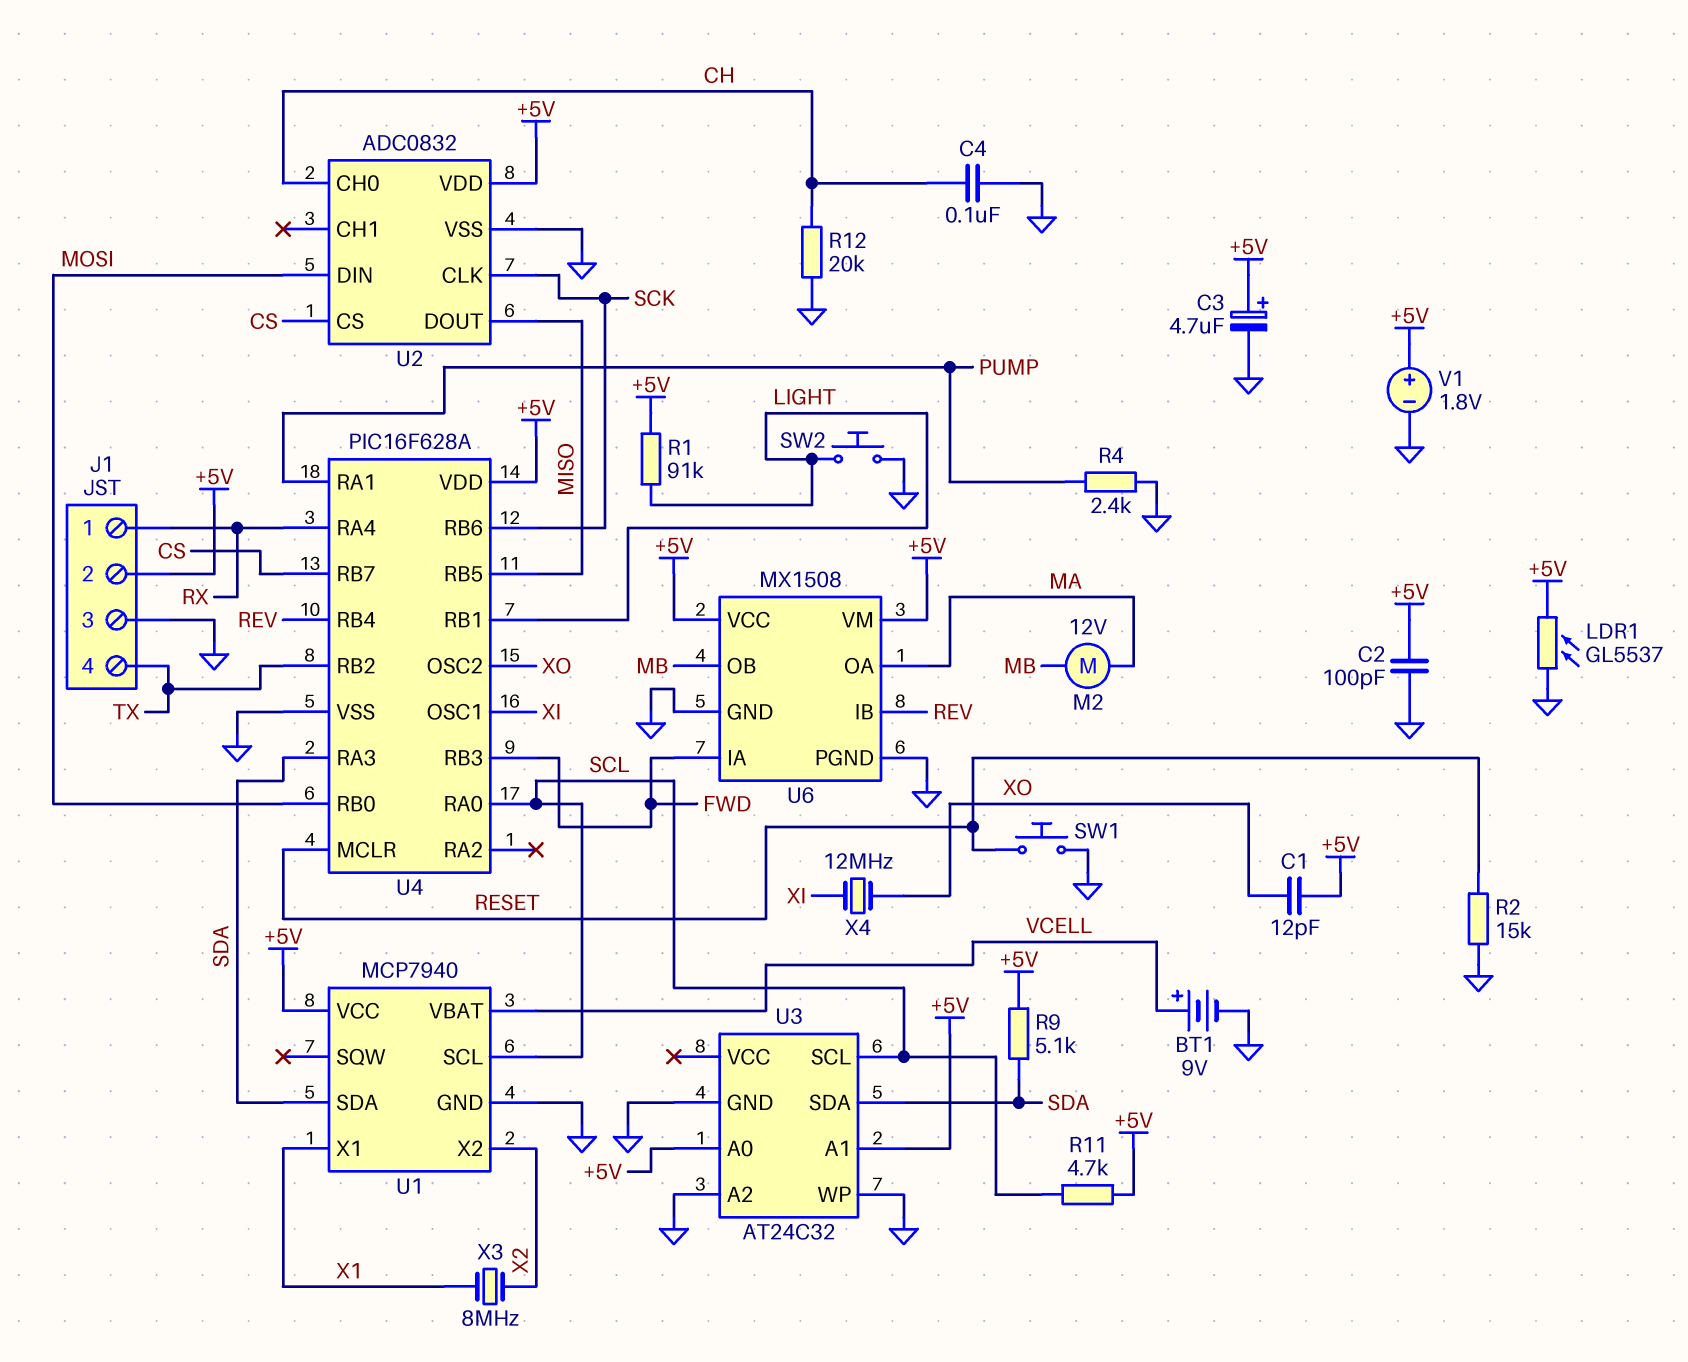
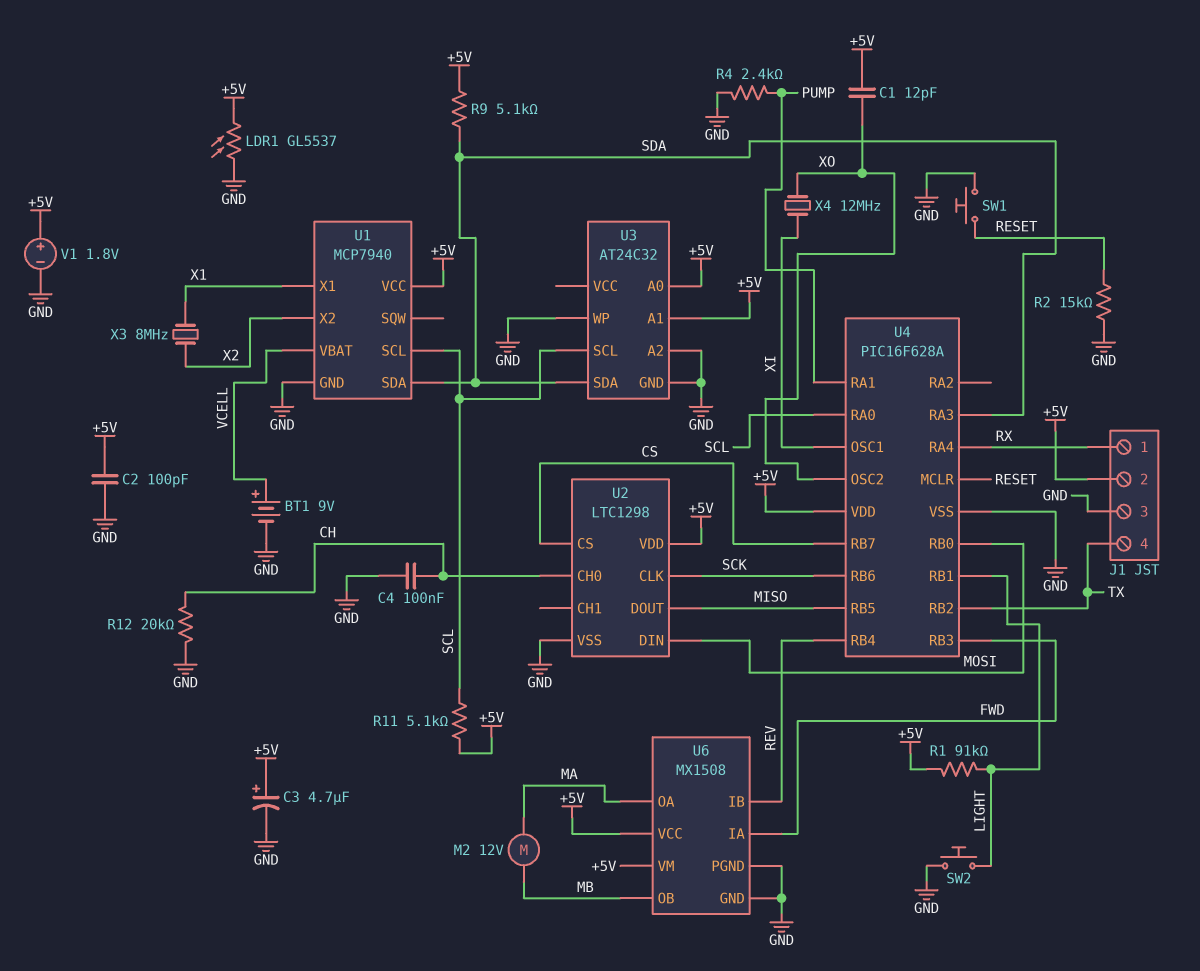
R11: 4.7k (+5V, SCL) -> 5.1k (+5V, SCL)
U2: ADC0832 -> LTC1298

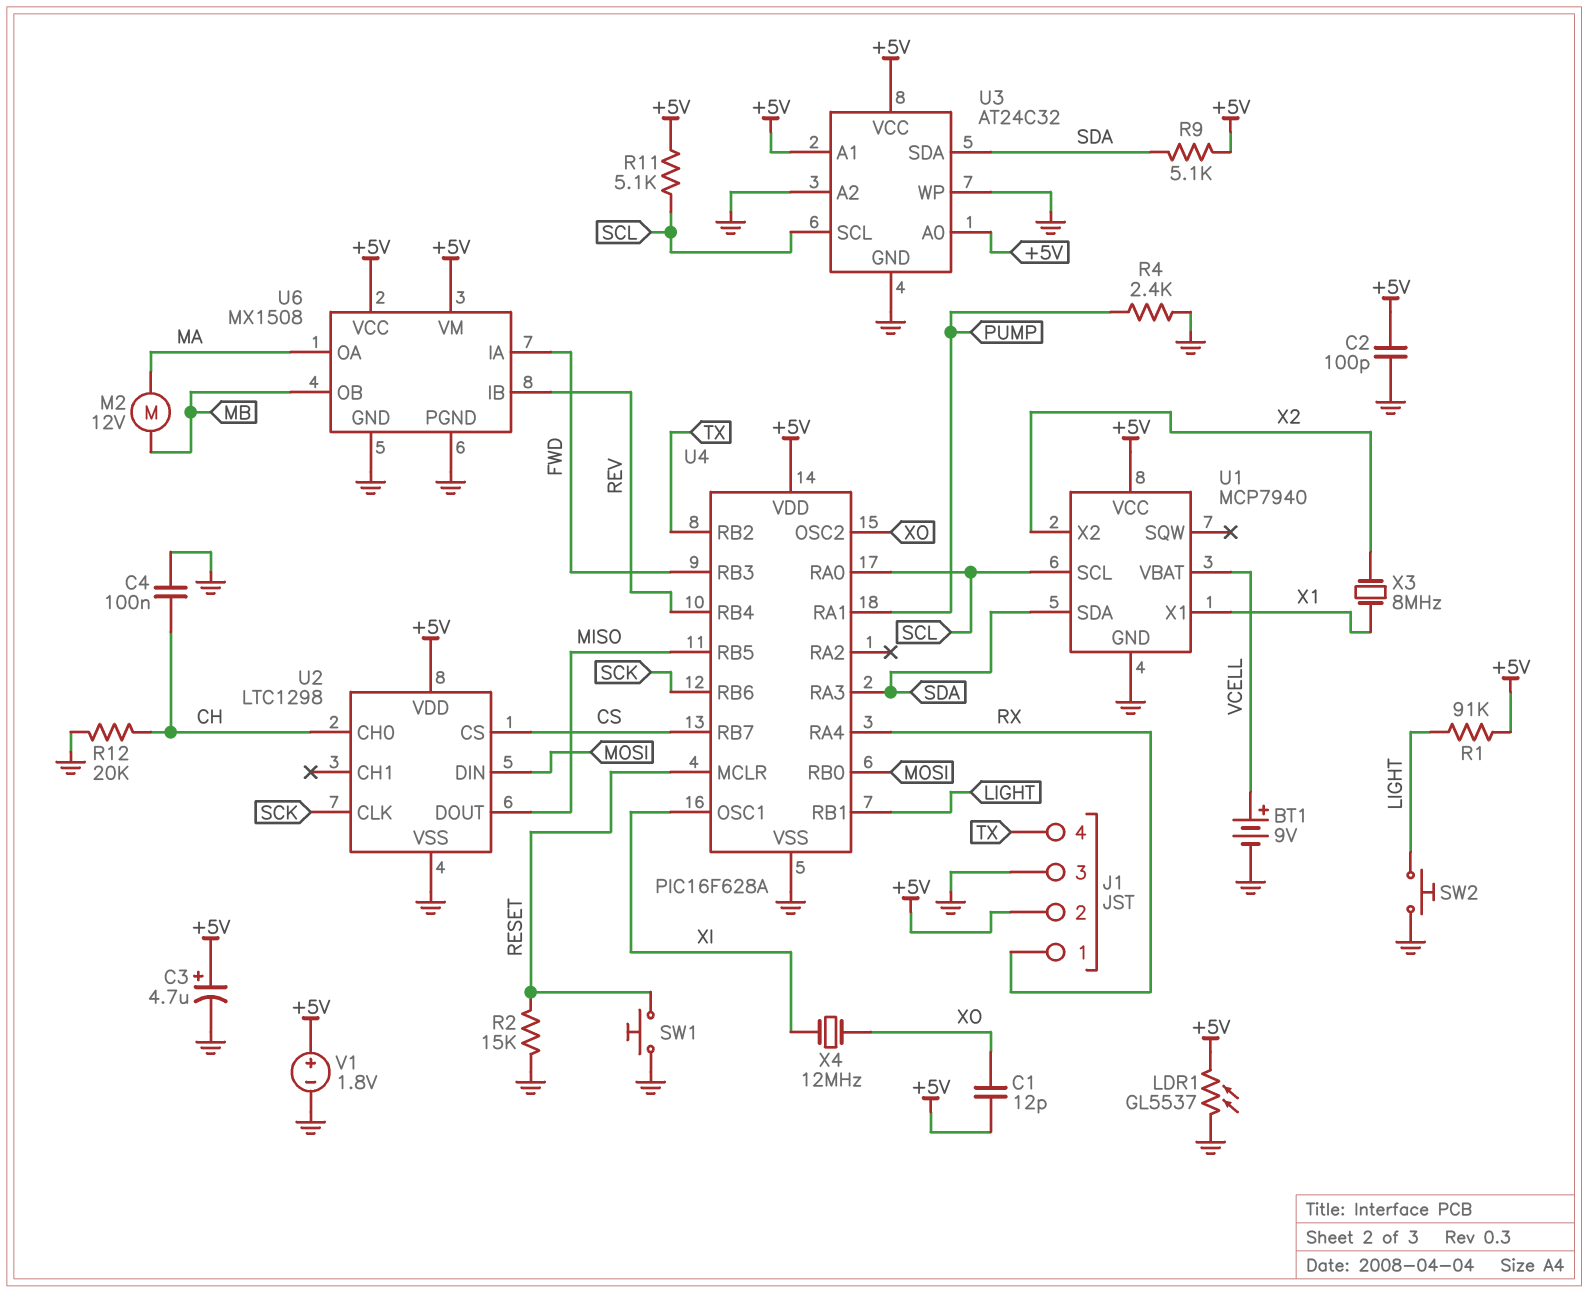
U3 pin VCC: none -> +5V

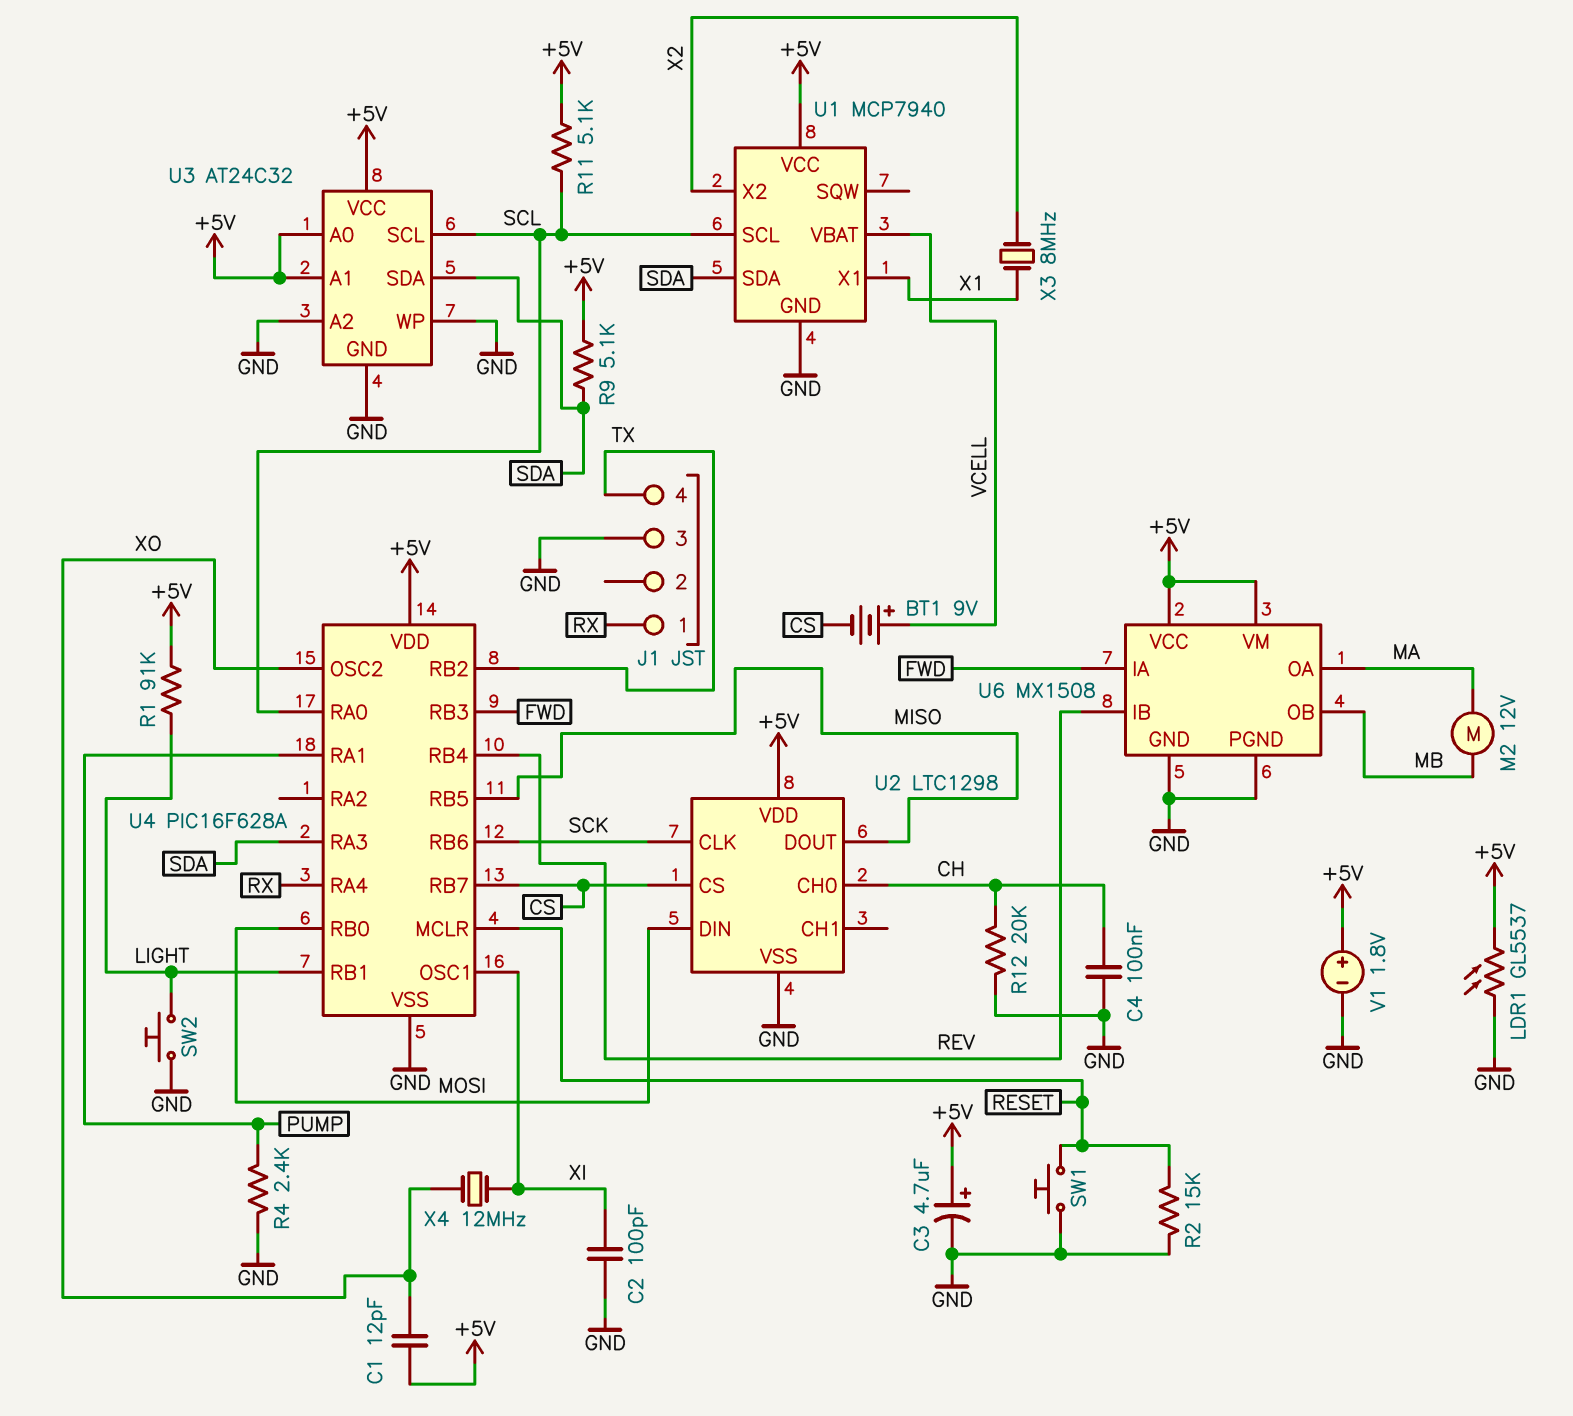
BT1: 9V (plus VCELL, minus GND) -> 9V (plus VCELL, minus CS)
C2: 100pF (+5V, GND) -> 100pF (GND, XI)
J1 pin 2: +5V -> none

